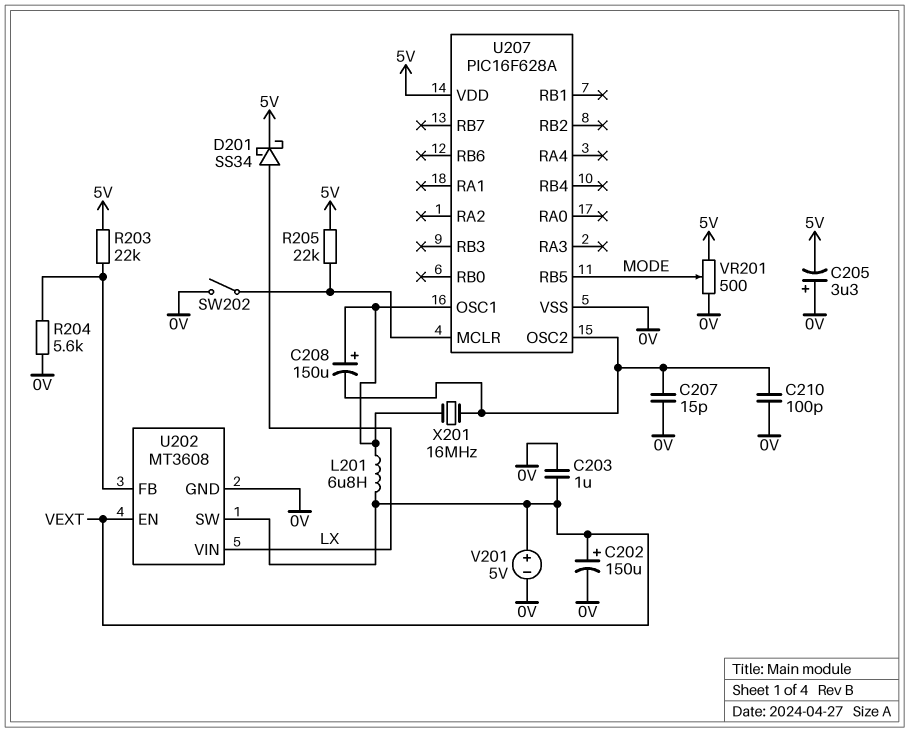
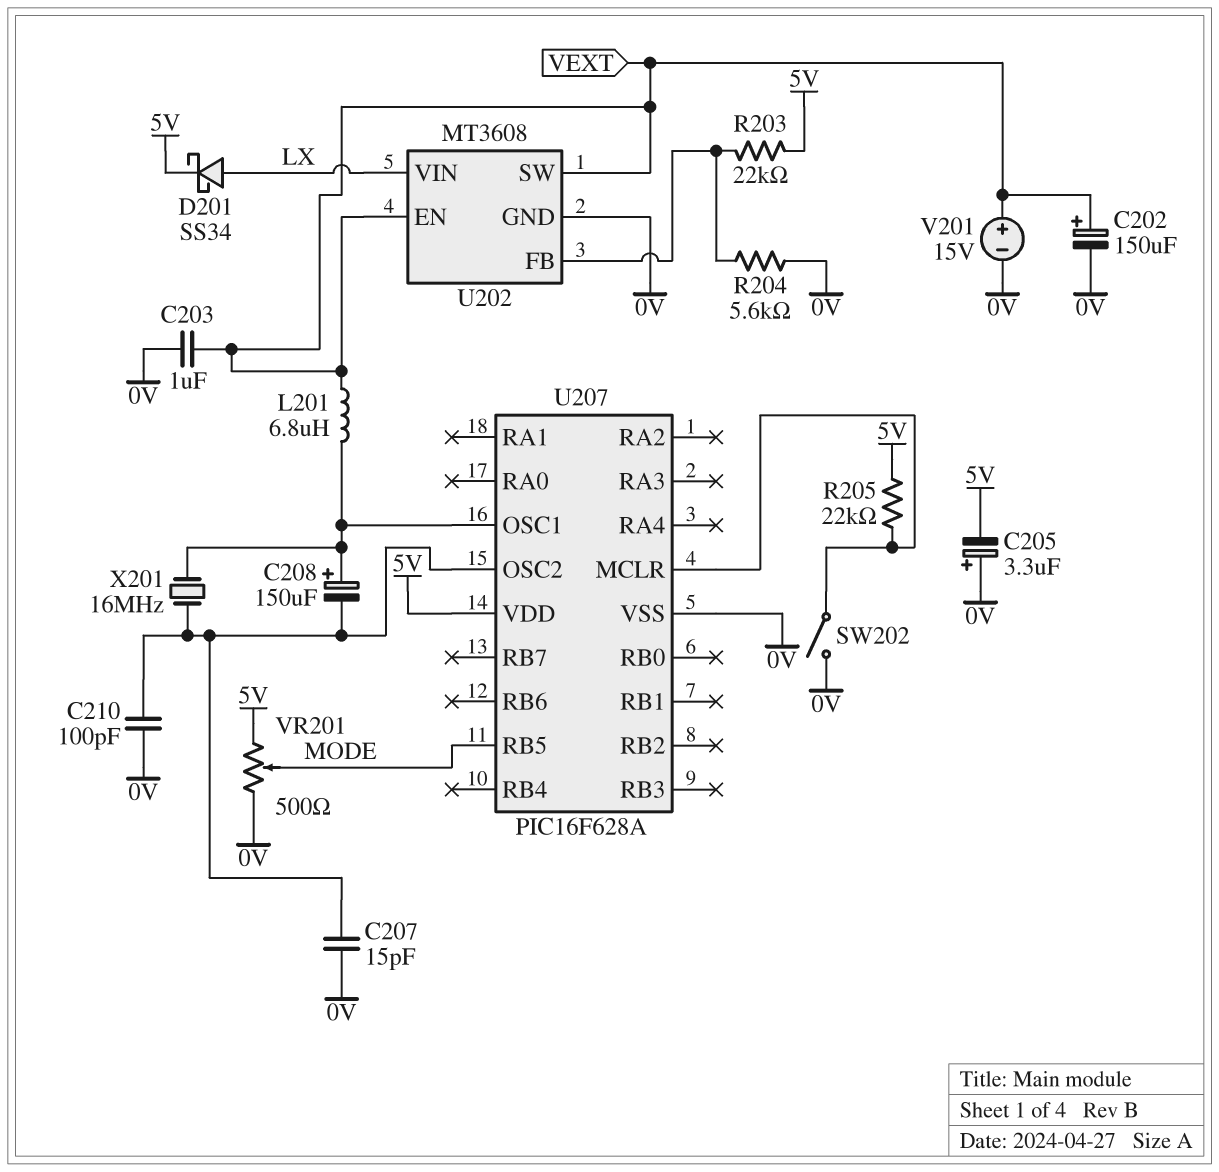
V201: 5V (plus VEXT, minus 0V) -> 15V (plus VEXT, minus 0V)

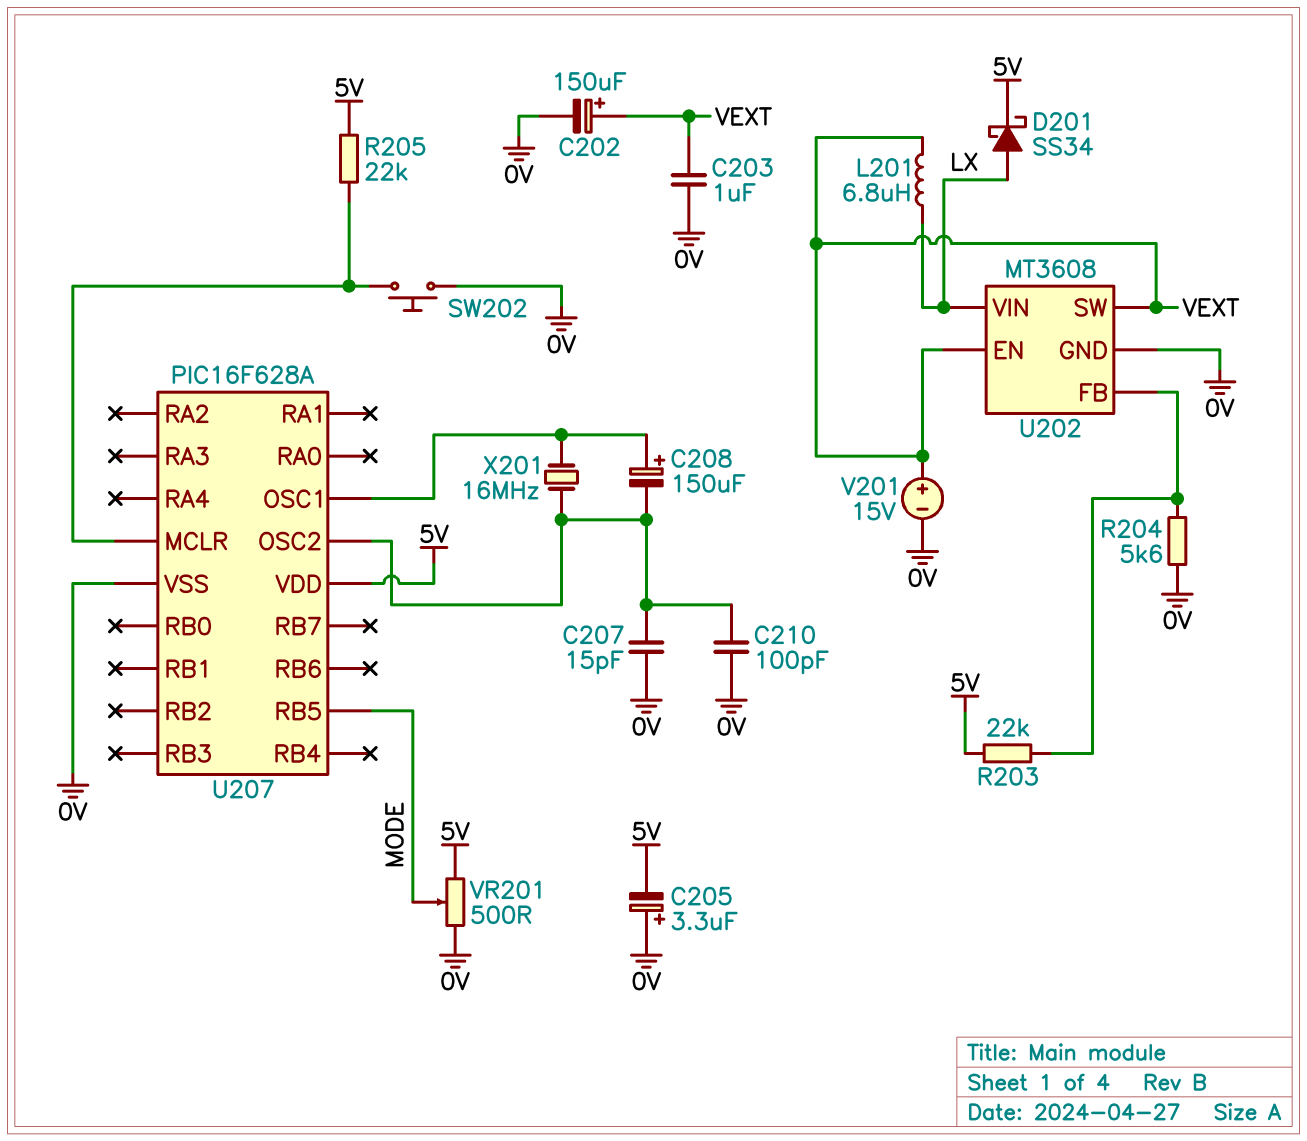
L201: 6.8uH (U207/OSC1, VEXT) -> 6.8uH (LX, VEXT)
SW202: switch (0V, U207/MCLR) -> button (0V, U207/MCLR)

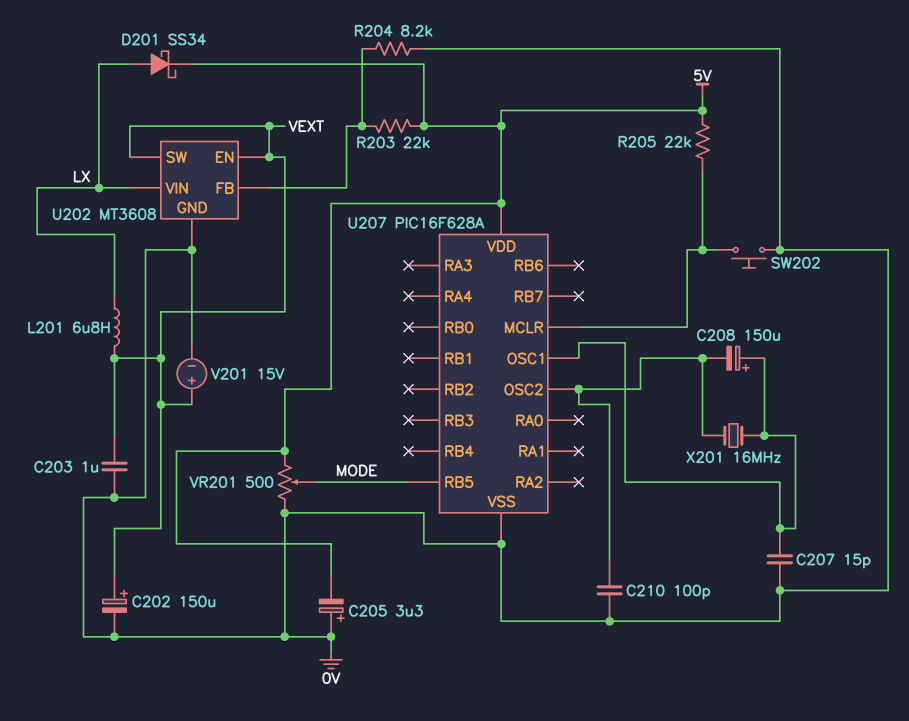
C207: 15pF (0V, U207/OSC2) -> 15pF (0V, U207/OSC1)
R204: 5.6k (0V, U202/FB) -> 8.2k (0V, U202/FB)

